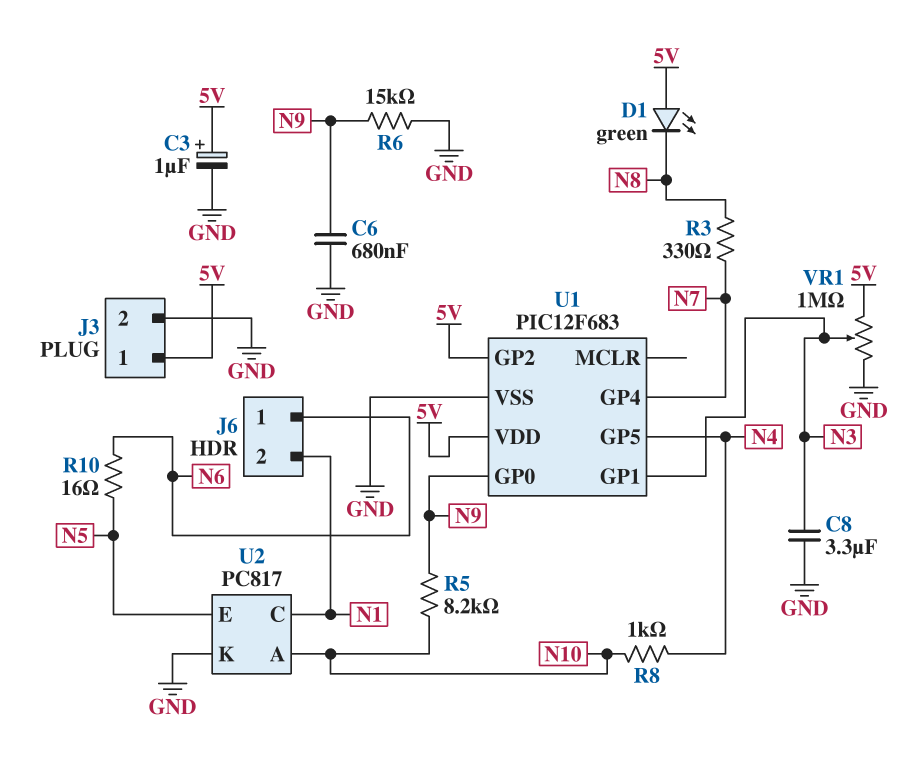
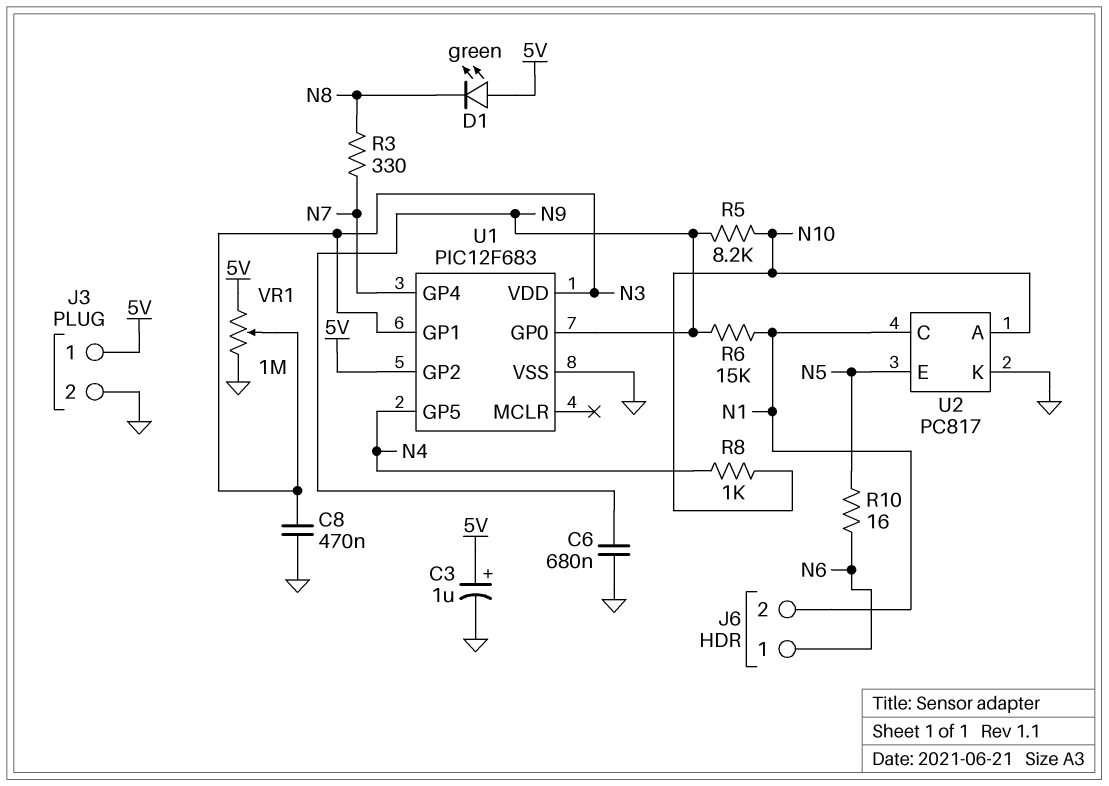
C8: 3.3uF (GND, N3) -> 470nF (GND, N3)
R6: 15k (GND, N9) -> 15k (N1, N9)
U1 pin VDD: 5V -> N3

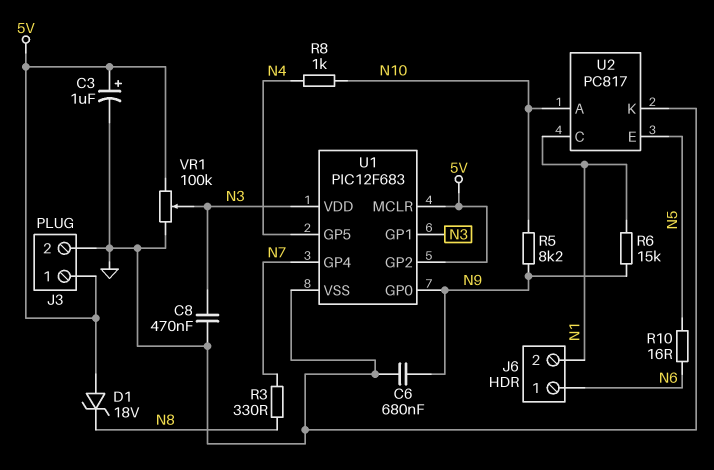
D1: LED green (A 5V, K N8) -> zener 18V (A 5V, K N8)
U1 pin MCLR: none -> 5V
VR1: 1M (5V, GND, wiper N3) -> 100k (5V, GND, wiper N3)

